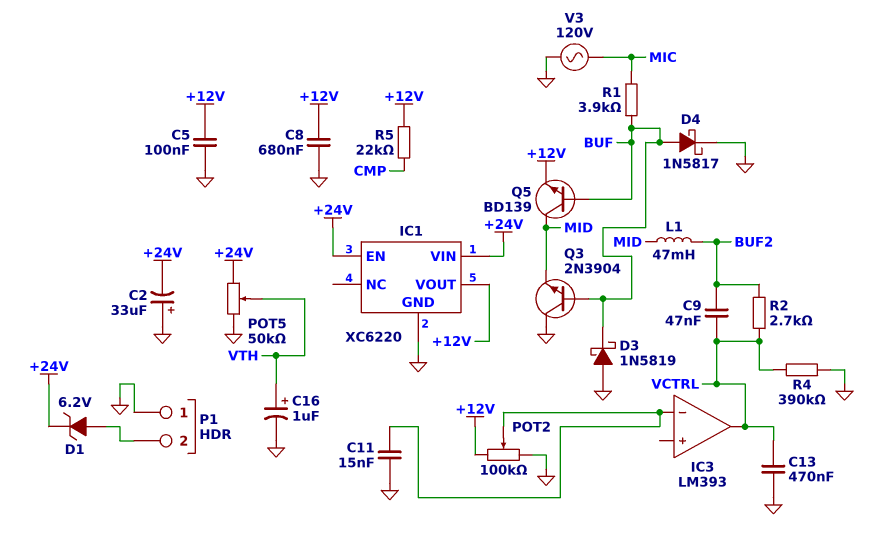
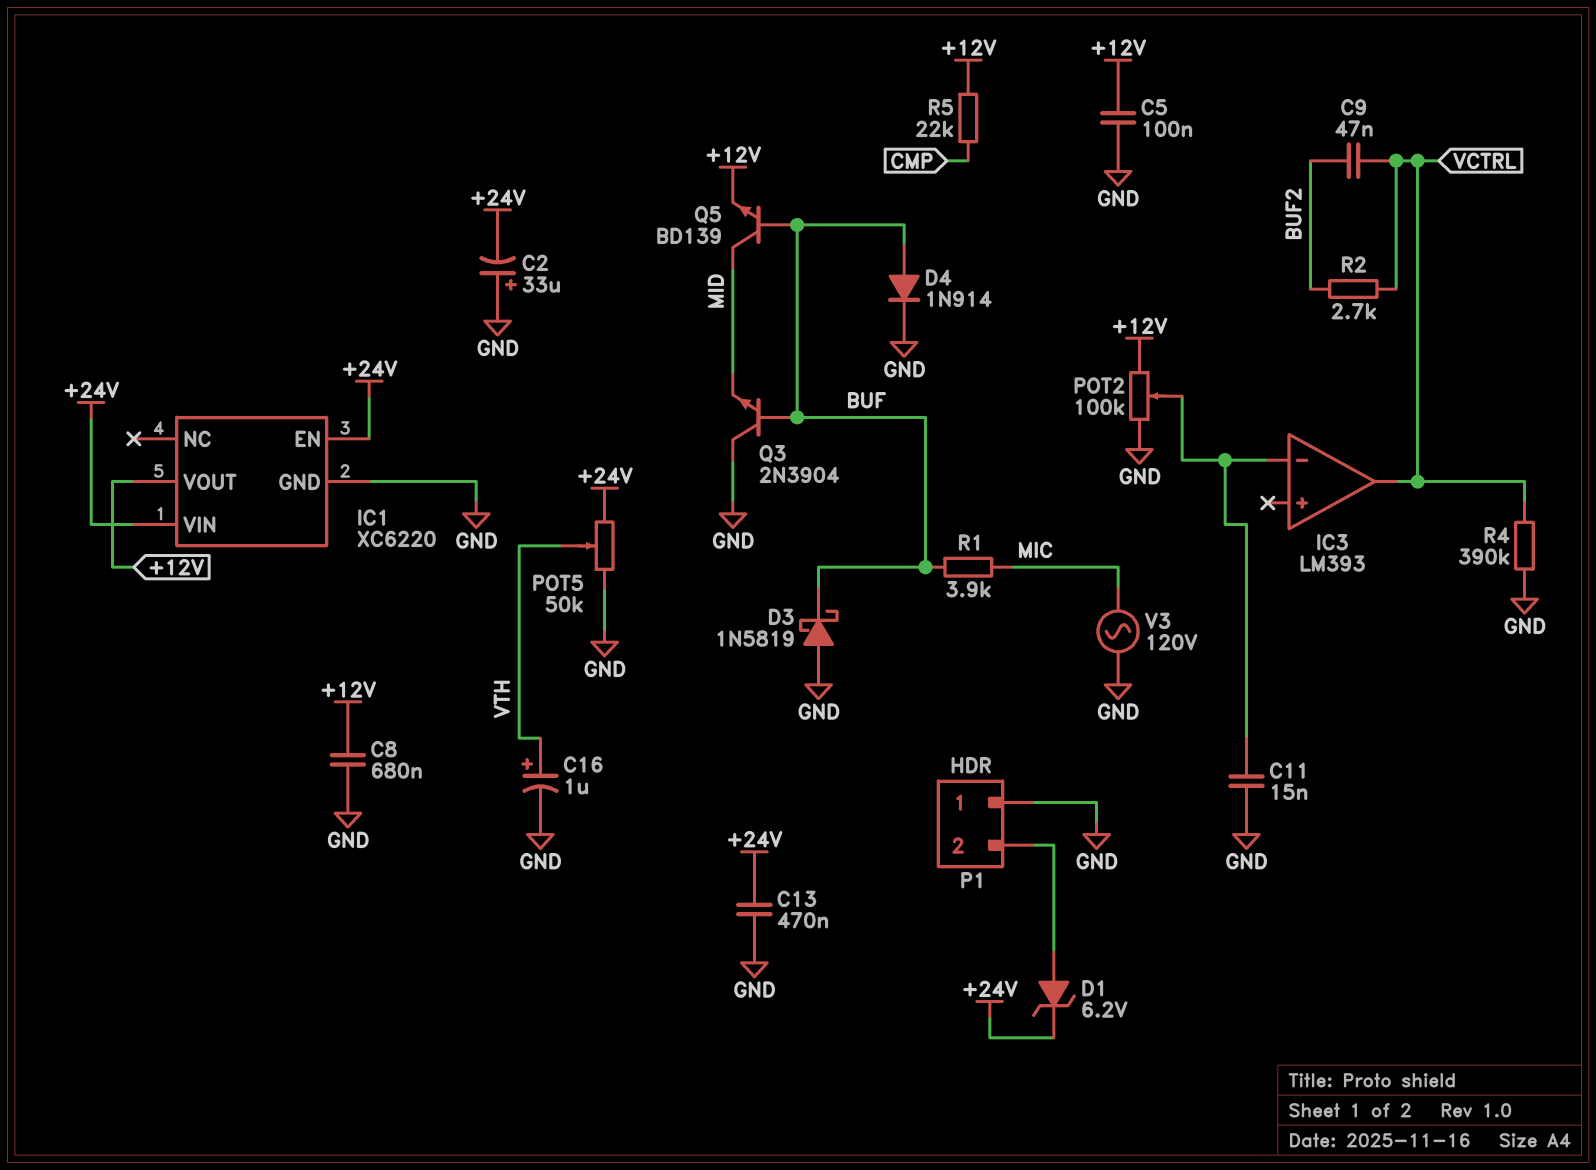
C13: 470nF (GND, VCTRL) -> 470nF (+24V, GND)
D4: schottky 1N5817 (A BUF, K GND) -> diode 1N914 (A BUF, K GND)
L1: 47mH (BUF2, MID) -> none

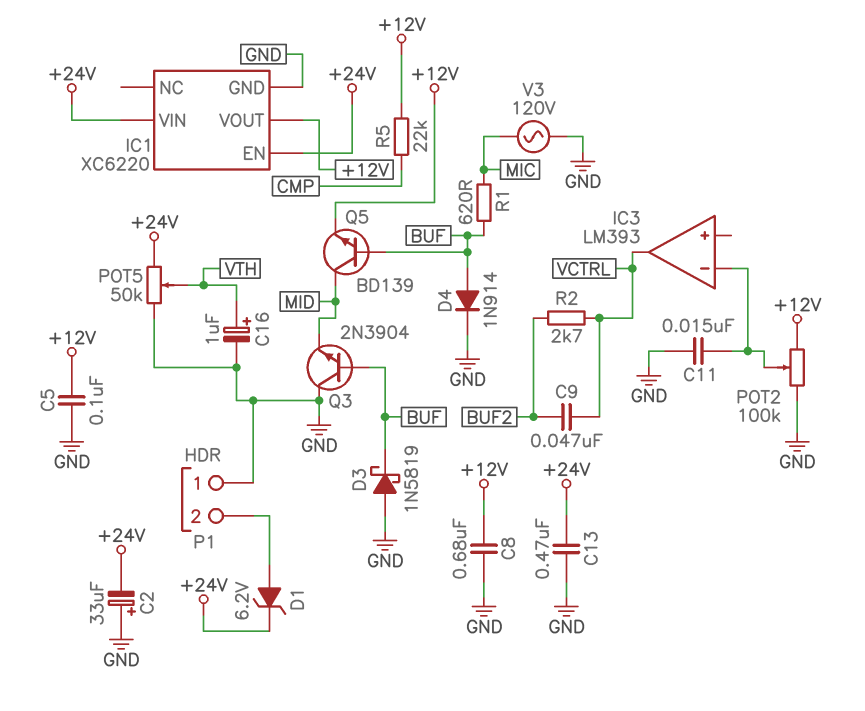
R1: 3.9k (BUF, MIC) -> 620 (BUF, MIC)
R4: 390k (GND, VCTRL) -> none

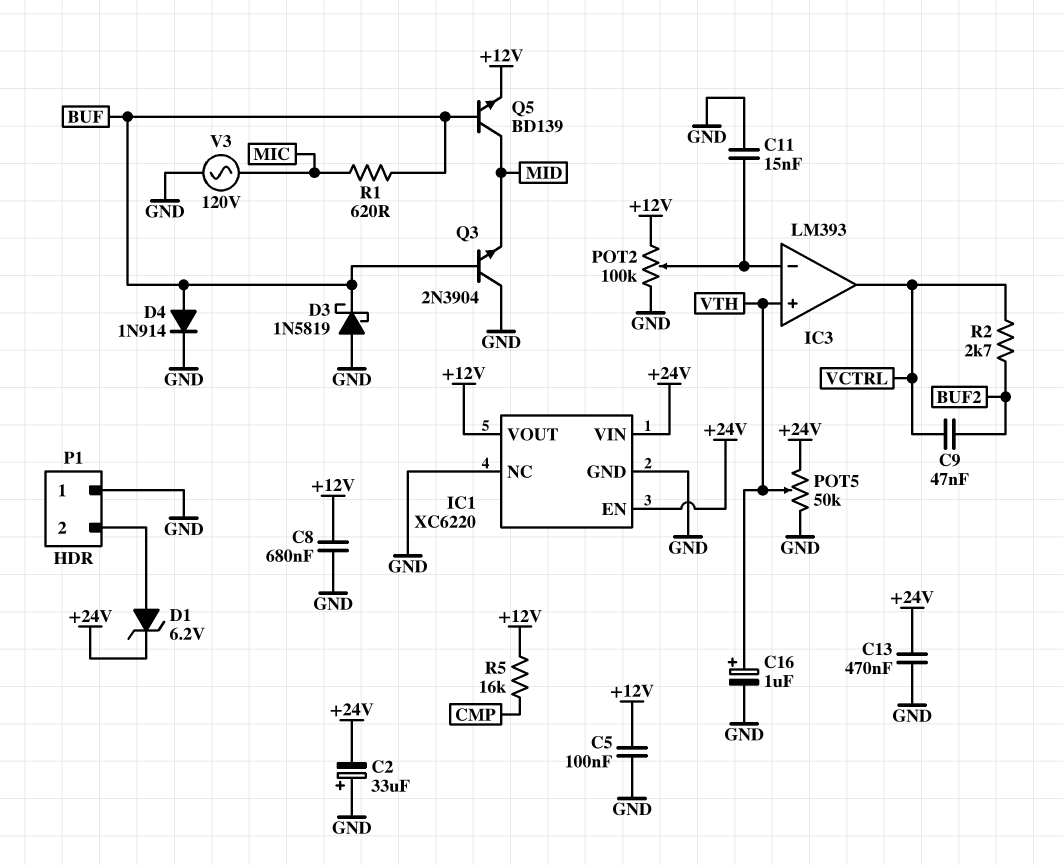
IC1 pin NC: none -> GND
IC3 pin in+: none -> VTH
R5: 22k (+12V, CMP) -> 16k (+12V, CMP)

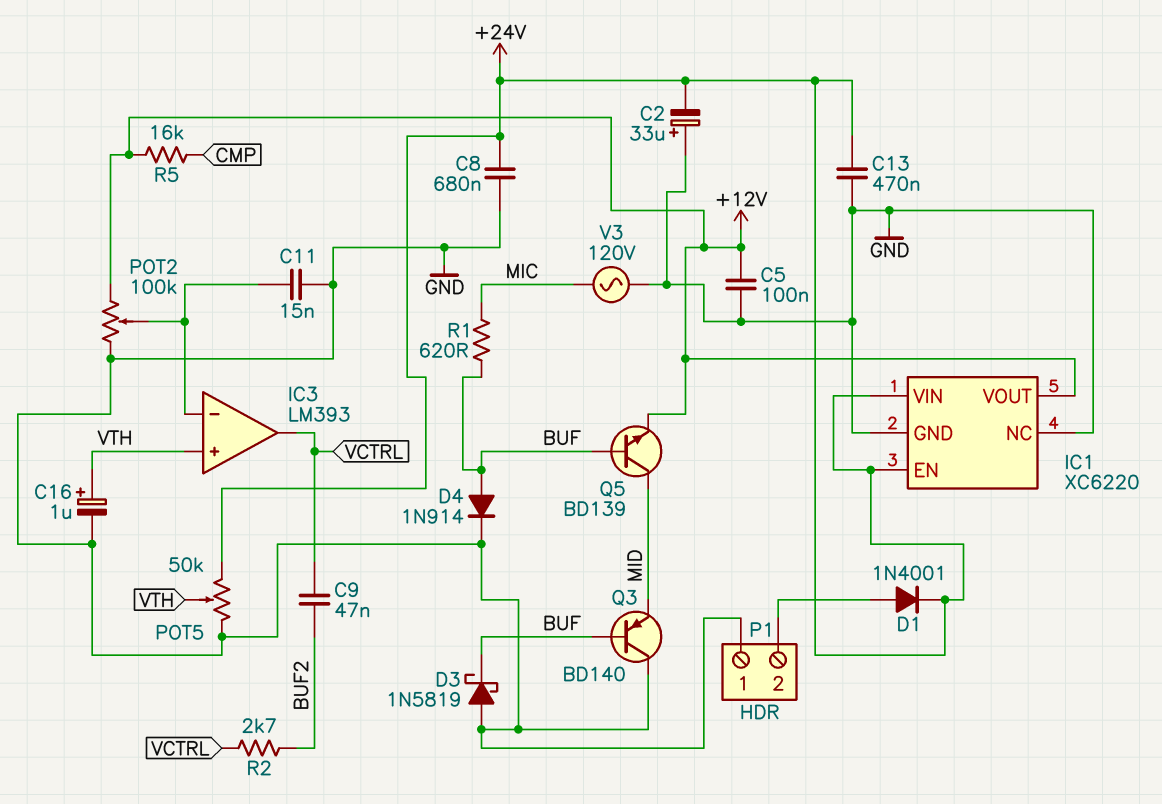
C8: 680nF (+12V, GND) -> 680nF (+24V, GND)
D1: zener 6.2V (A P1/2, K +24V) -> diode 1N4001 (A P1/2, K +24V)
Q3: NPN 2N3904 (B BUF, C GND, E MID) -> PNP BD140 (B BUF, C GND, E MID)

